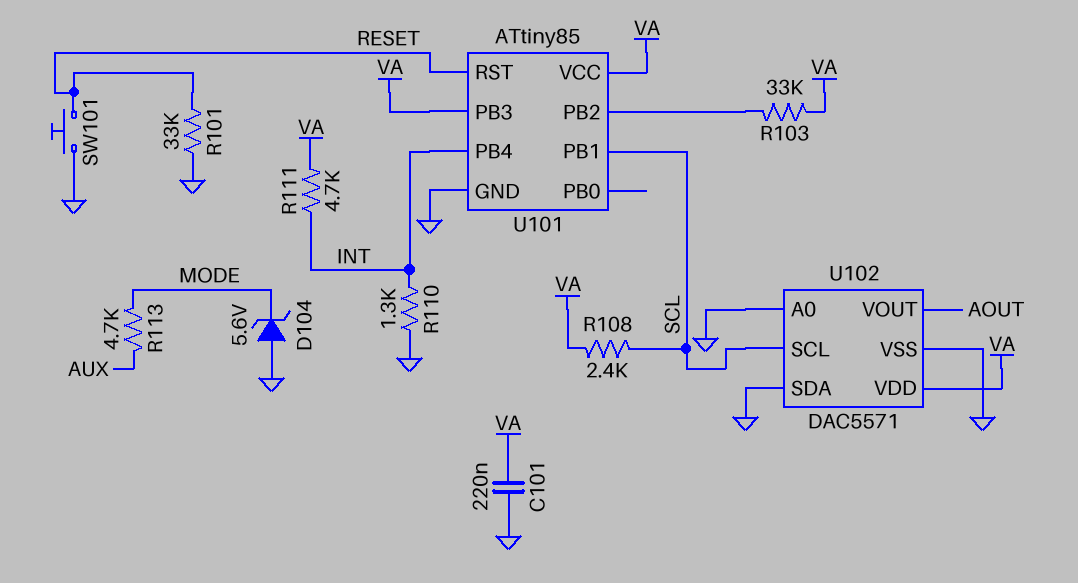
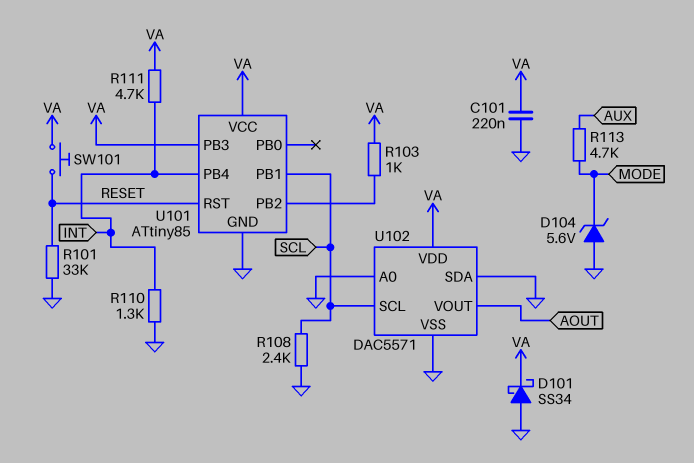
D101: none -> schottky SS34 (A GND, K VA)
R103: 33k (U101/PB2, VA) -> 1k (U101/PB2, VA)
R108: 2.4k (SCL, VA) -> 2.4k (GND, SCL)
SW101: button (GND, RESET) -> button (RESET, VA)

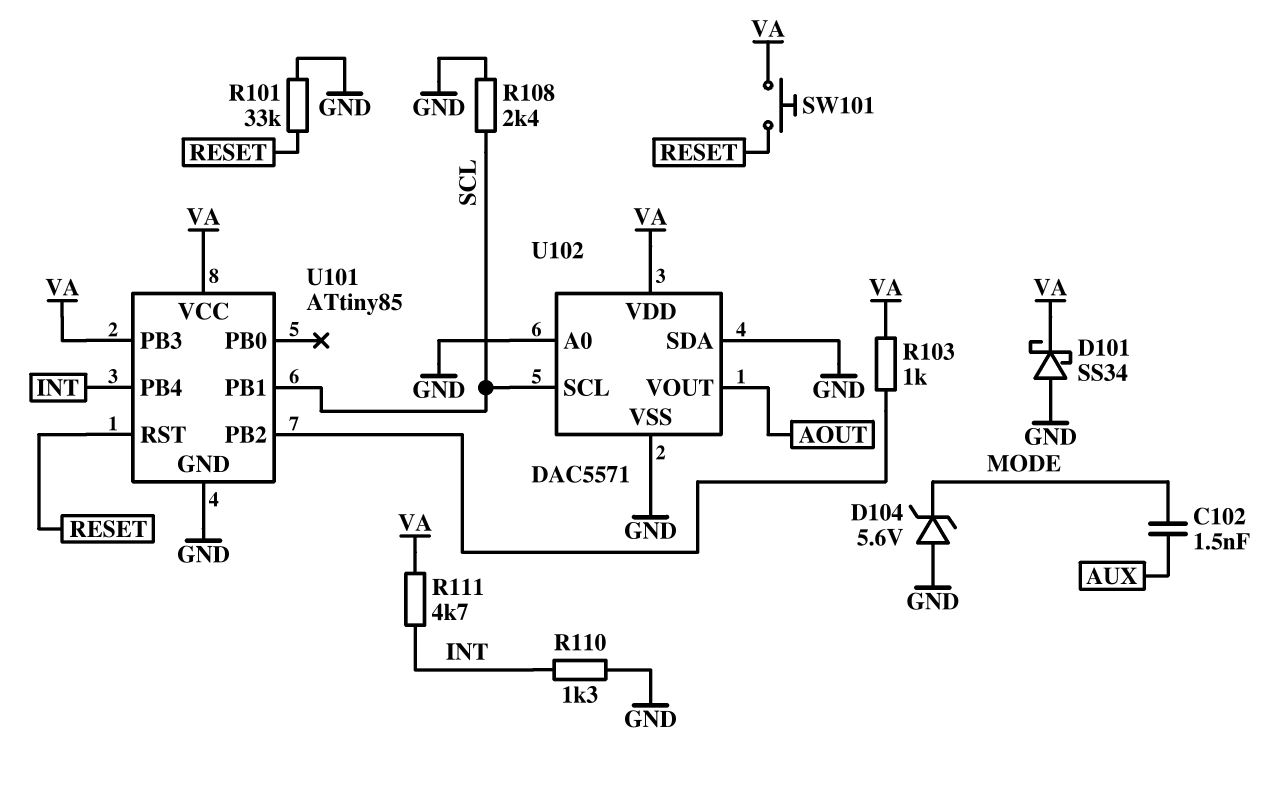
C101: 220nF (GND, VA) -> none
C102: none -> 1.5nF (AUX, MODE)
R113: 4.7k (AUX, MODE) -> none

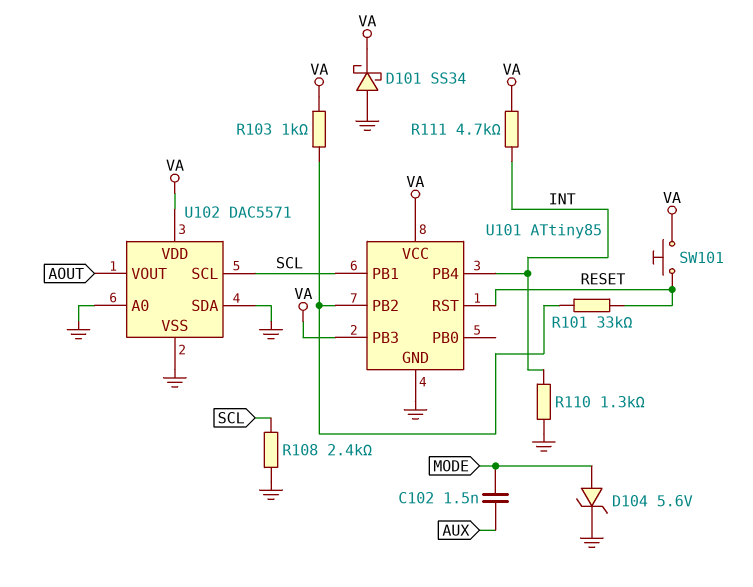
D104: zener 5.6V (A GND, K MODE) -> zener 5.6V (A MODE, K GND)
R101: 33k (GND, RESET) -> 33k (RESET, U101/PB2)

